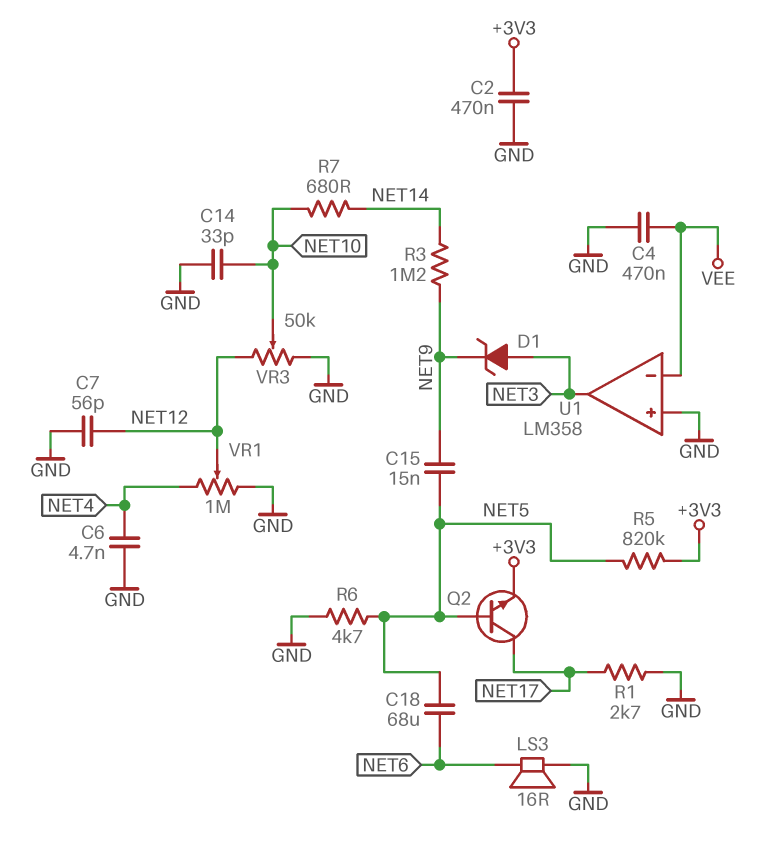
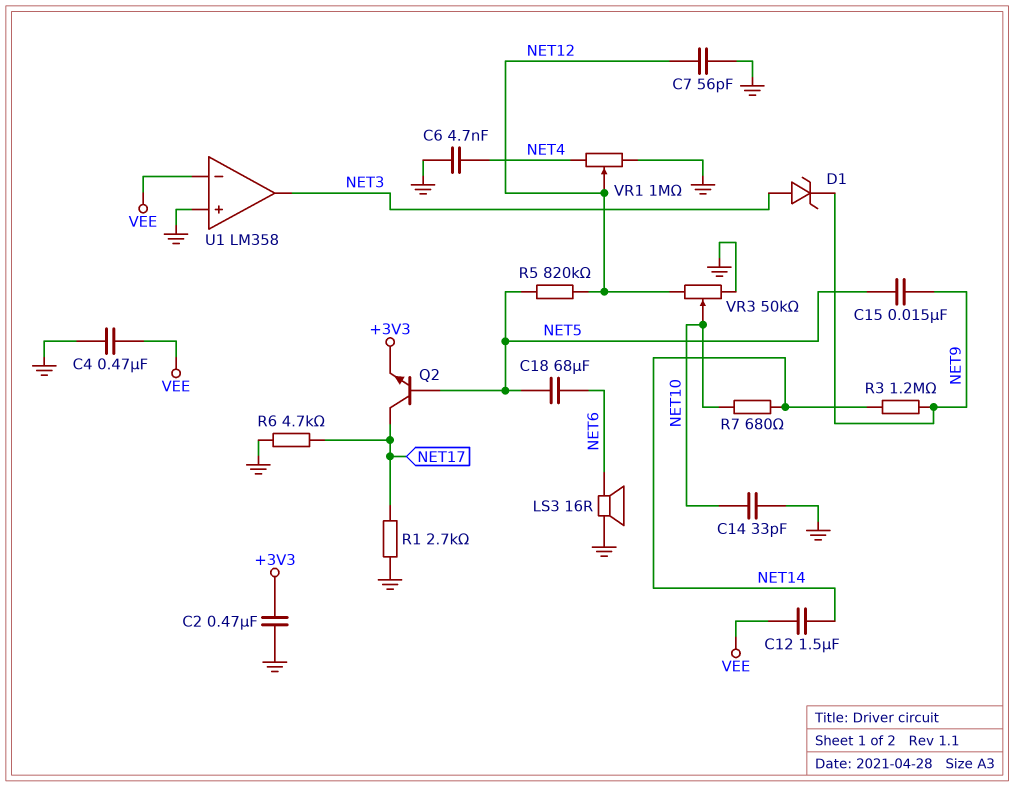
C12: none -> 1.5uF (NET14, VEE)
R5: 820k (+3V3, NET5) -> 820k (NET5, NET12)
R6: 4.7k (GND, NET5) -> 4.7k (GND, NET17)

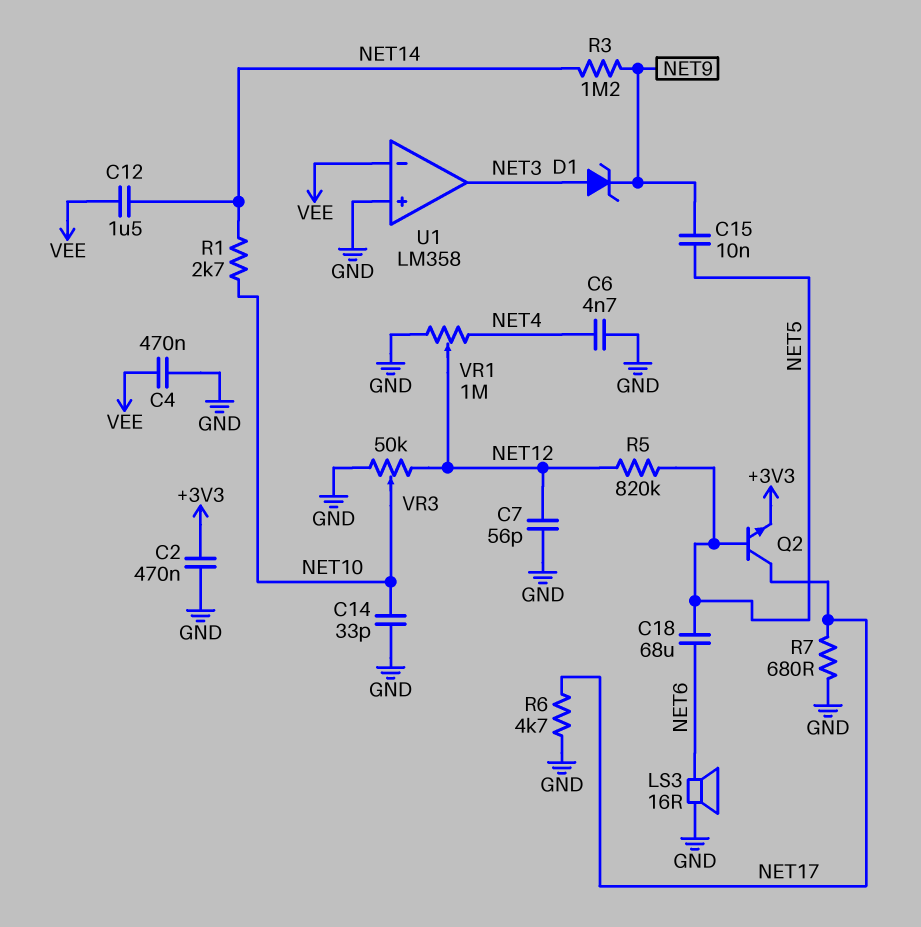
C15: 15nF (NET5, NET9) -> 10nF (NET5, NET9)
R1: 2.7k (GND, NET17) -> 2.7k (NET10, NET14)
R7: 680 (NET10, NET14) -> 680 (GND, NET17)

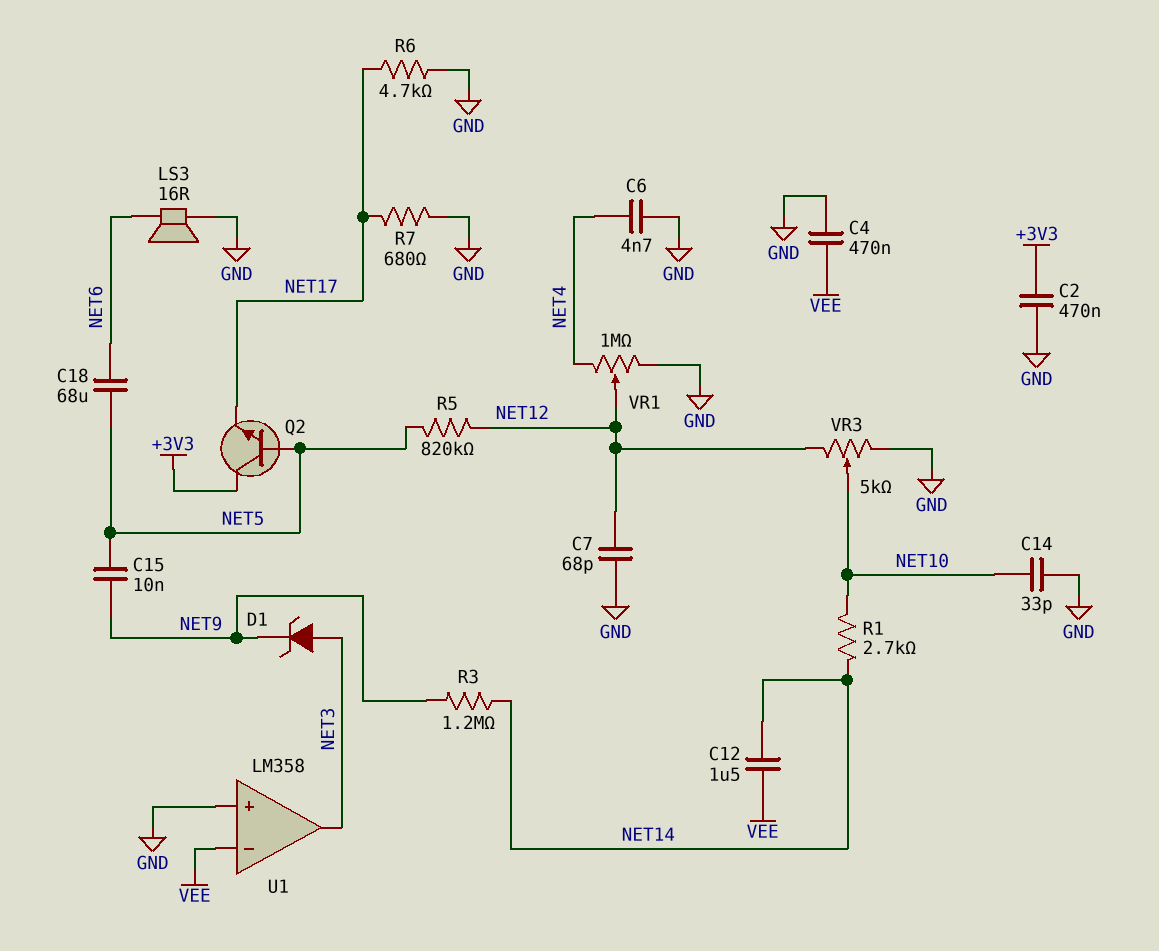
C7: 56pF (GND, NET12) -> 68pF (GND, NET12)
Q2: NPN (B NET5, C NET17, E +3V3) -> NPN (B NET5, C +3V3, E NET17)
VR3: 50k (GND, NET12, wiper NET10) -> 5k (GND, NET12, wiper NET10)

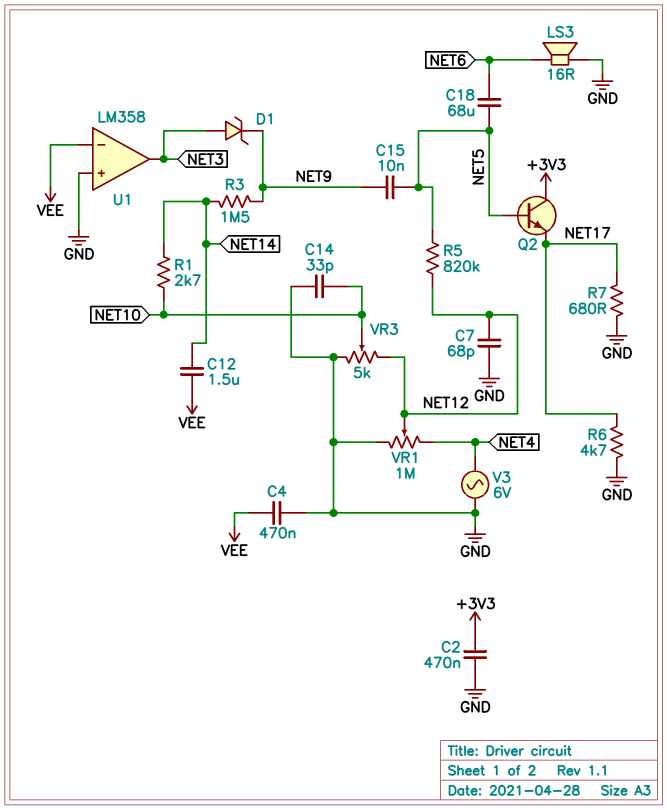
C6: 4.7nF (GND, NET4) -> none
R3: 1.2M (NET9, NET14) -> 1.5M (NET9, NET14)
V3: none -> AC 6V (GND, NET4)

